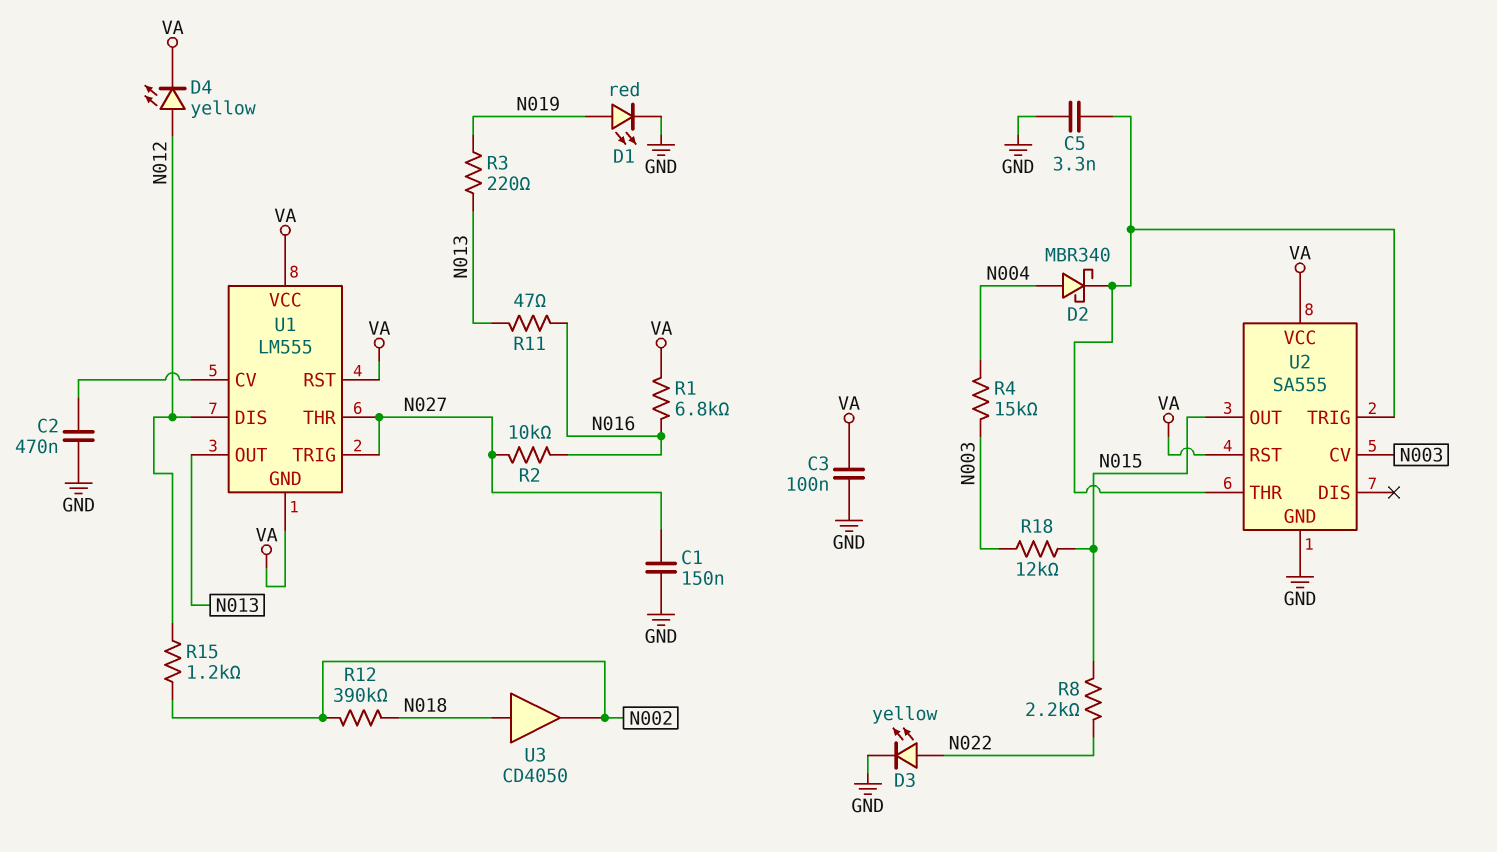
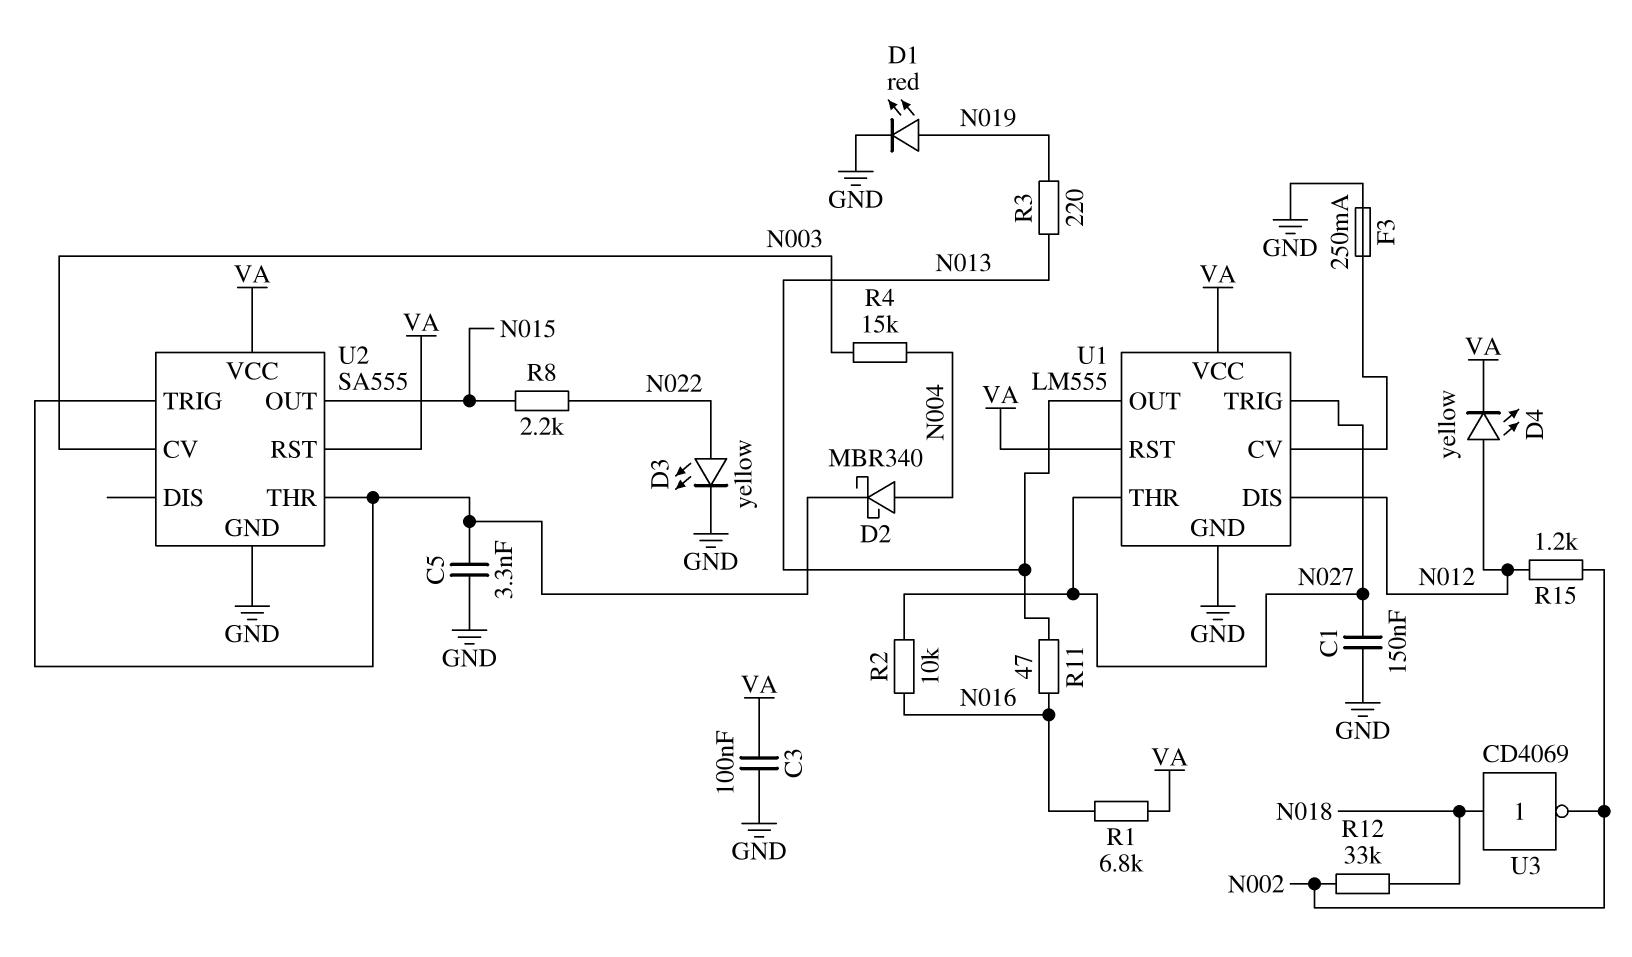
C2: 470nF (GND, U1/CV) -> none
F3: none -> 250mA (GND, U1/CV)
R12: 390k (N002, N018) -> 33k (N002, N018)
R18: 12k (N003, N015) -> none
U1 pin GND: VA -> GND
U3: buffer CD4050 (in N018, out N002) -> NOT CD4069 (in N018, out N002)

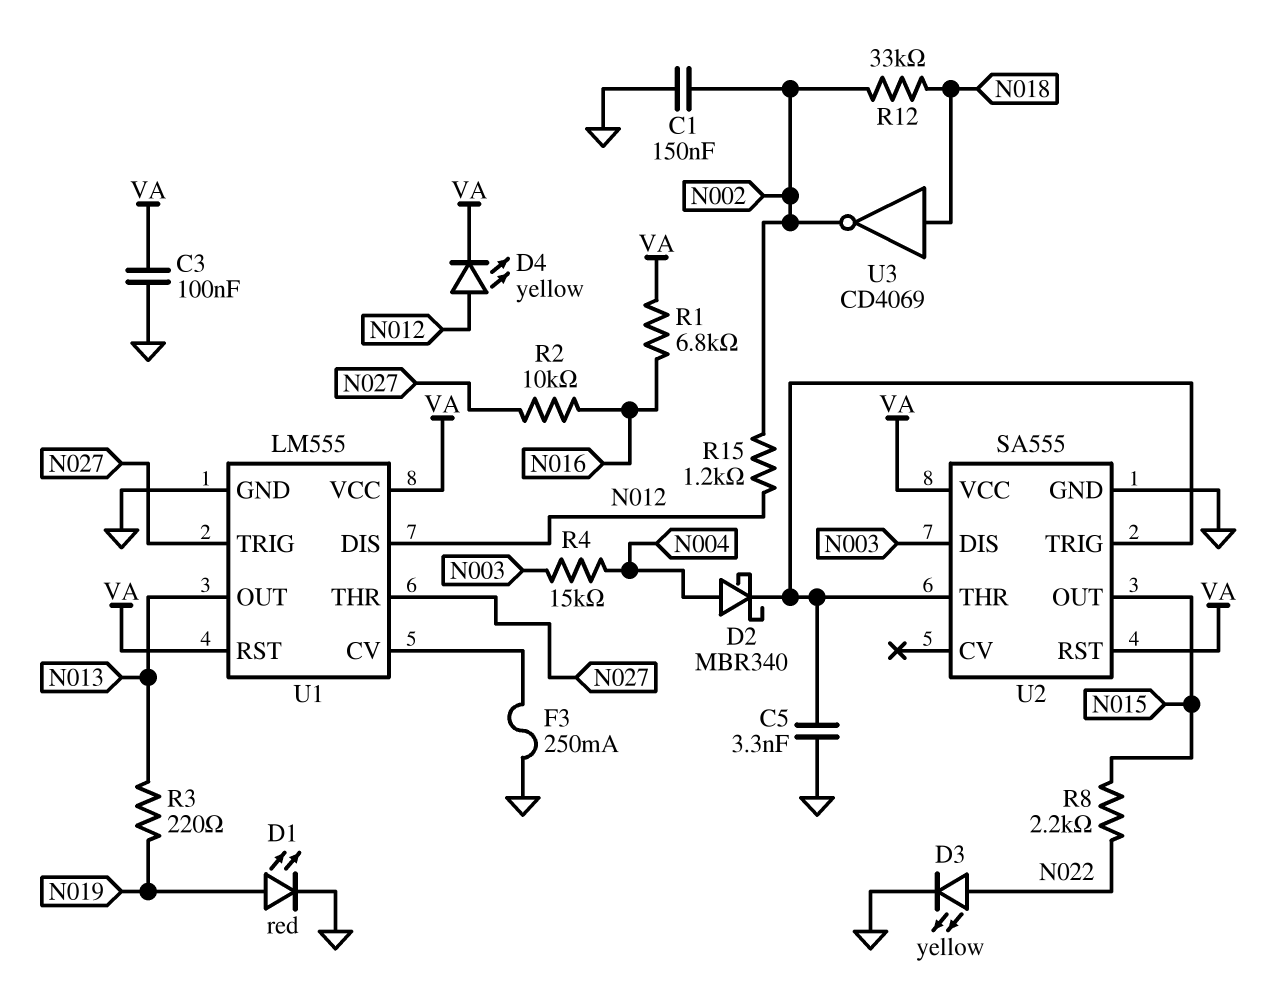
C1: 150nF (GND, N027) -> 150nF (GND, N002)
R11: 47 (N013, N016) -> none
U2 pin CV: N003 -> none
U2 pin DIS: none -> N003

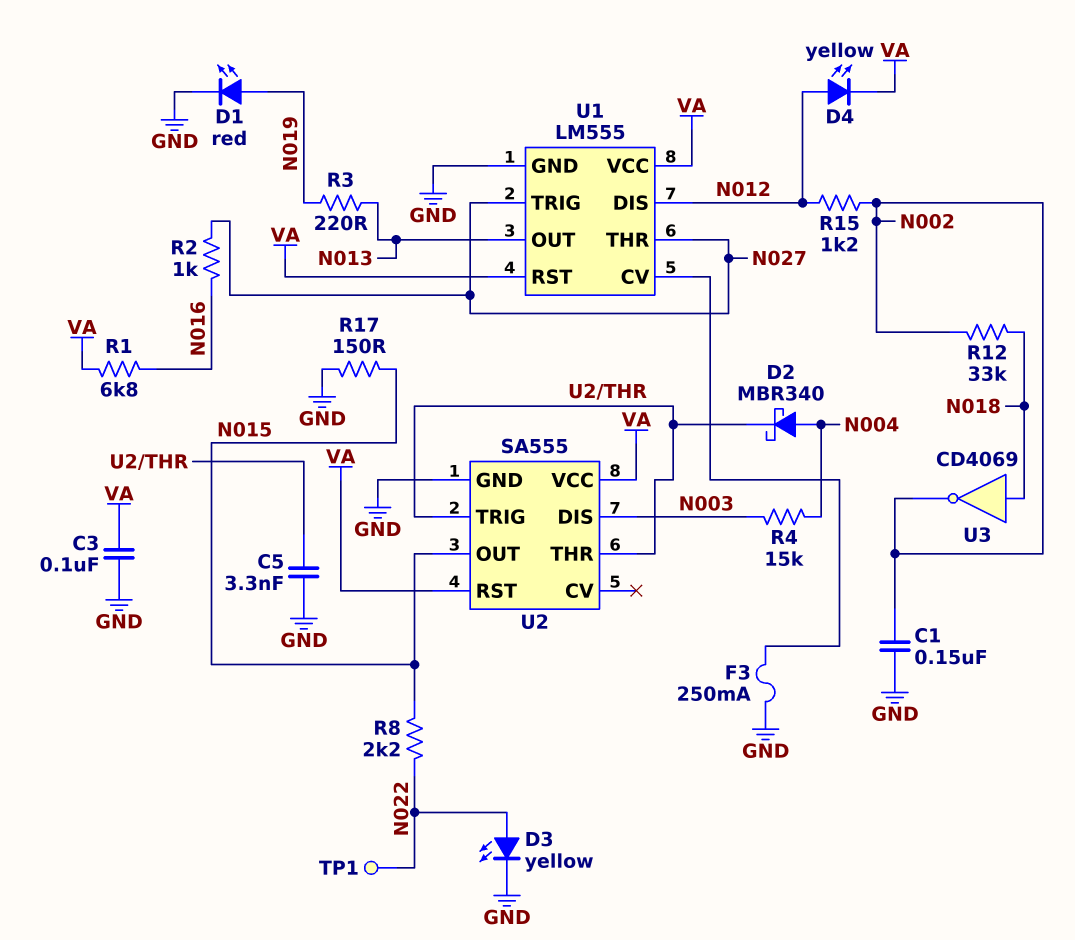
R2: 10k (N016, N027) -> 1k (N016, N027)
R17: none -> 150 (GND, N015)
TP1: none -> test point (N022)

